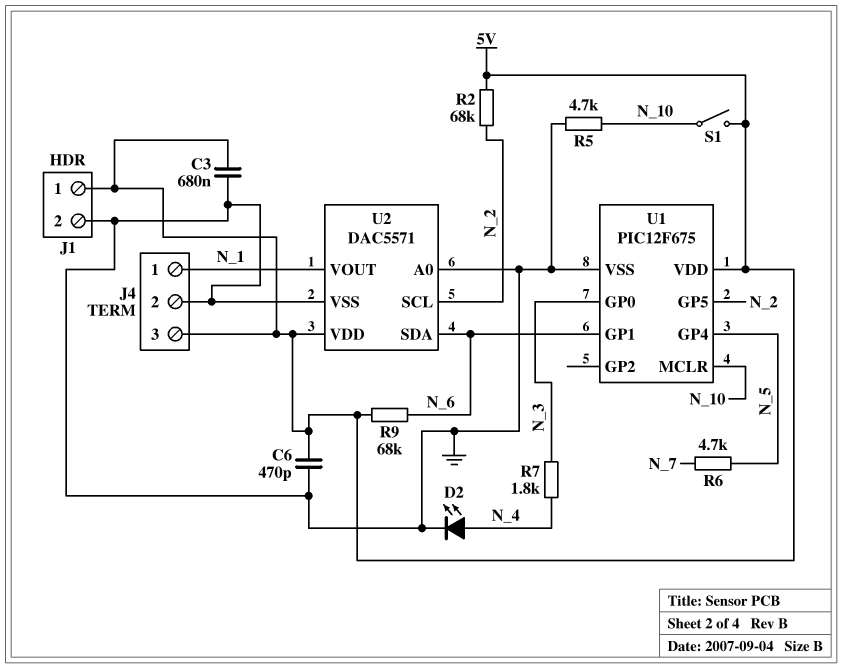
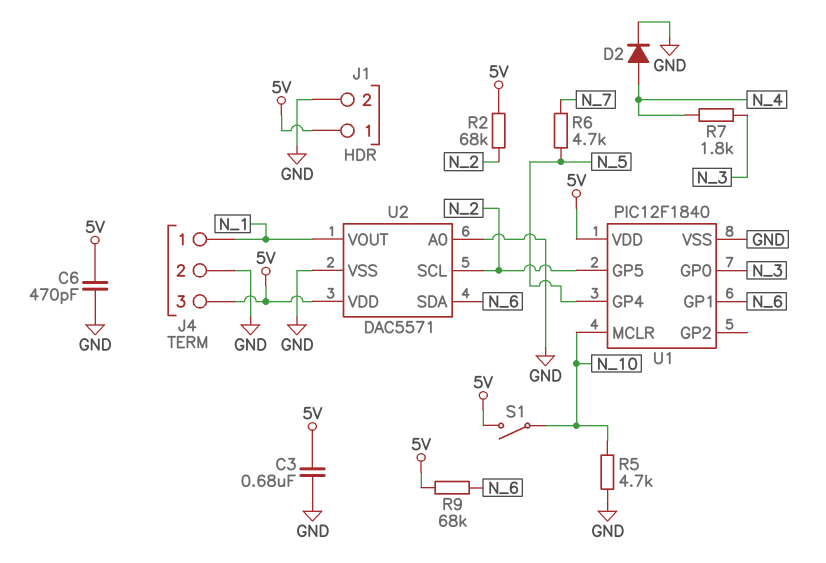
D2: LED (A N_4, K GND) -> diode (A N_4, K GND)
U1: PIC12F675 -> PIC12F1840

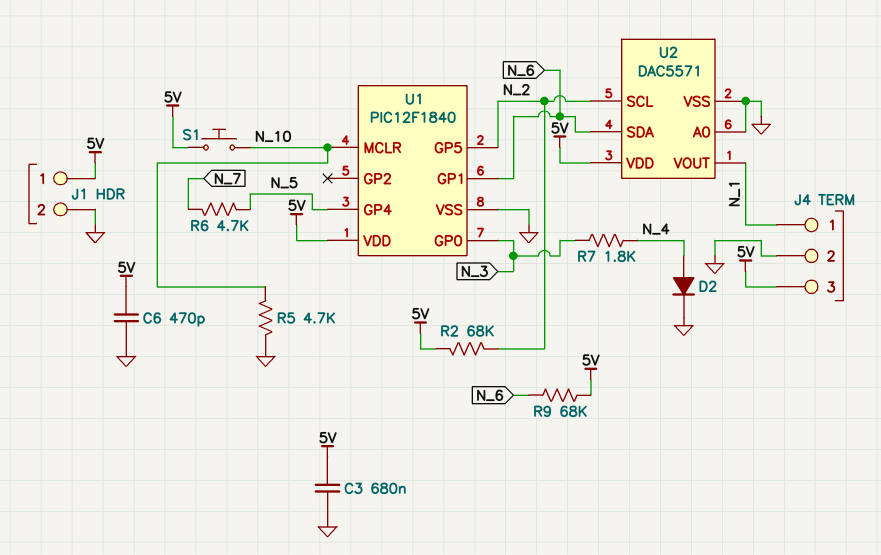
S1: switch (5V, N_10) -> button (5V, N_10)

